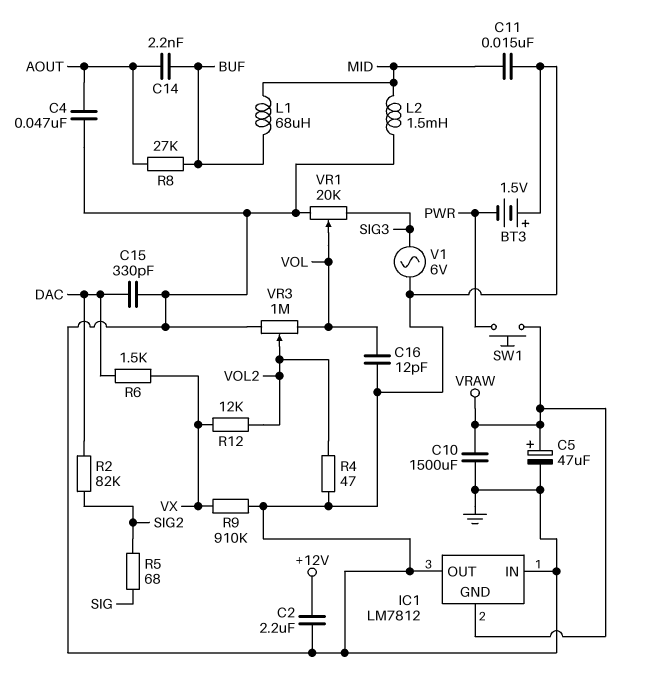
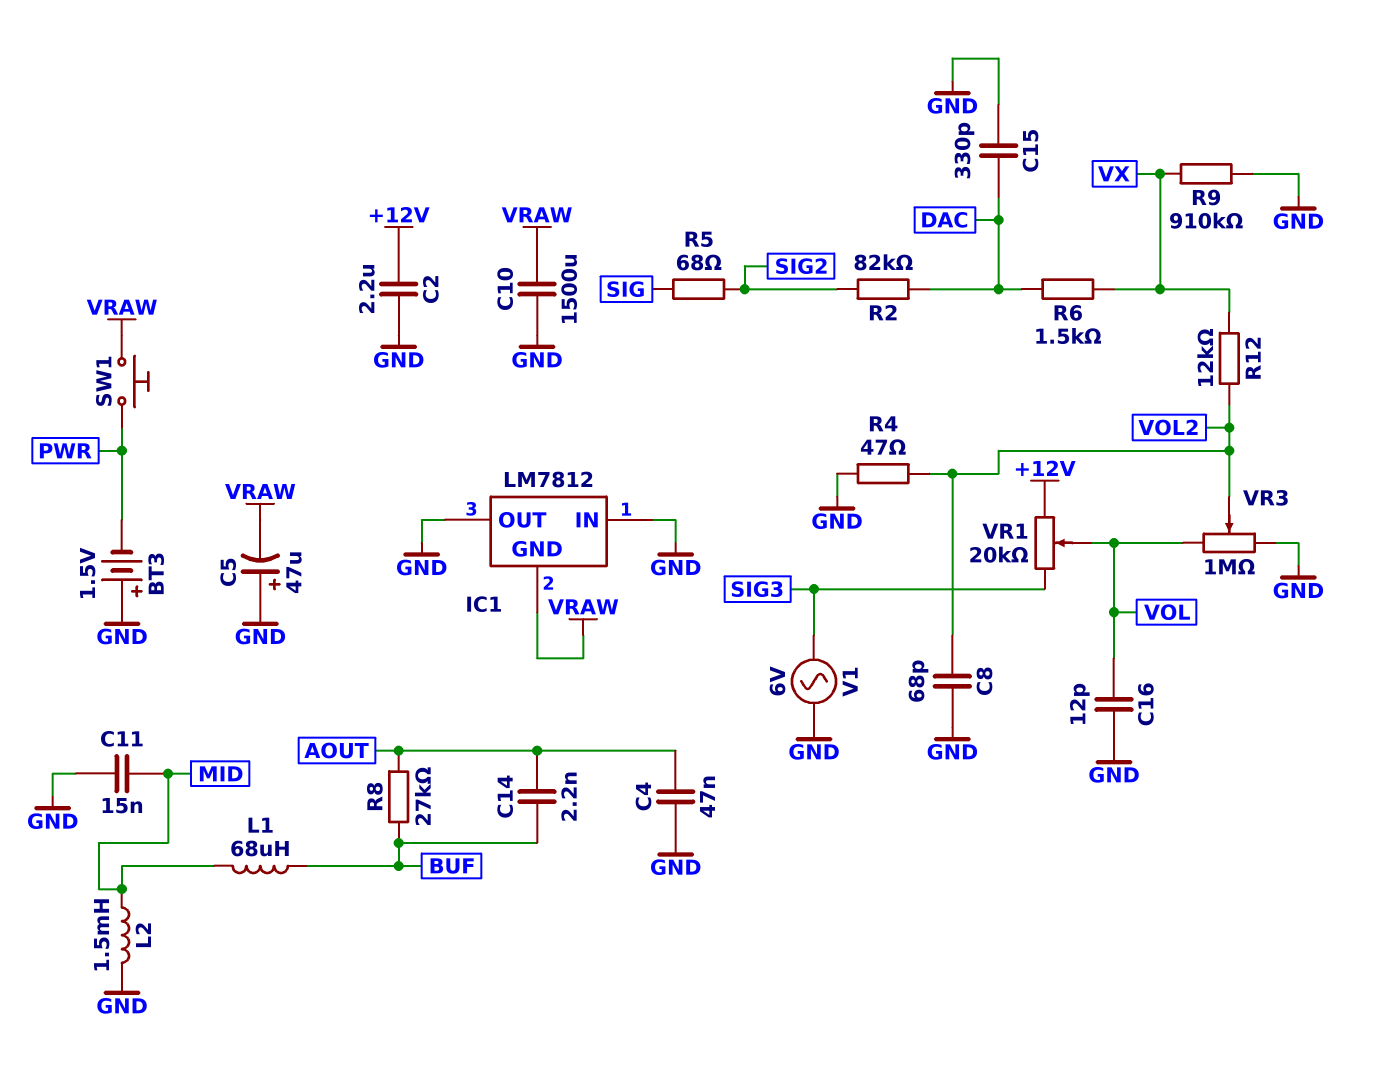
C5: 47uF (plus VRAW, minus GND) -> 47uF (plus GND, minus VRAW)
C8: none -> 68pF (GND, VOL2)
VR1: 20k (GND, SIG3, wiper VOL) -> 20k (+12V, SIG3, wiper VOL)

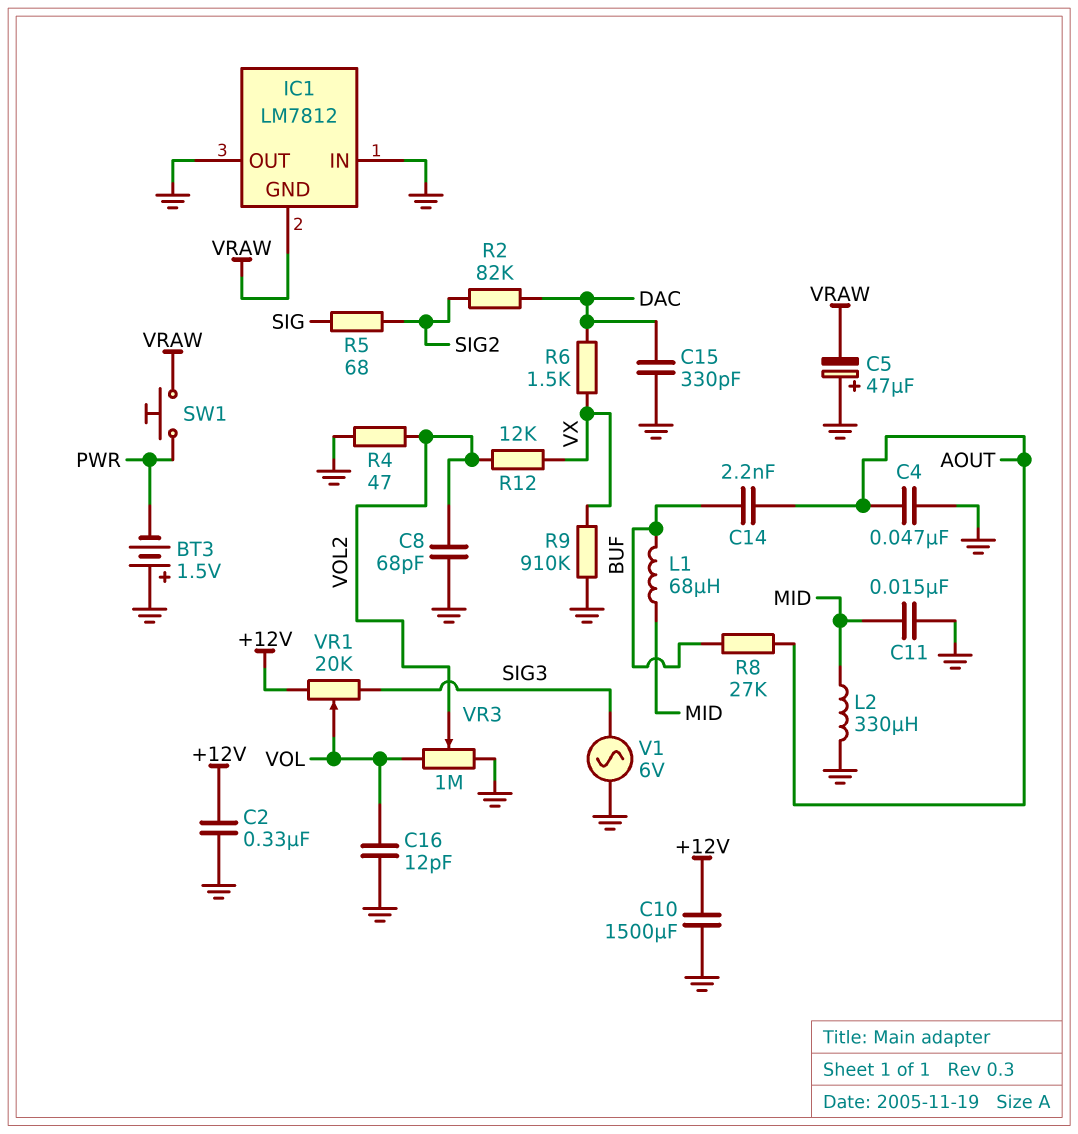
C2: 2.2uF (+12V, GND) -> 330nF (+12V, GND)
C10: 1500uF (GND, VRAW) -> 1500uF (+12V, GND)
L2: 1.5mH (GND, MID) -> 330uH (GND, MID)

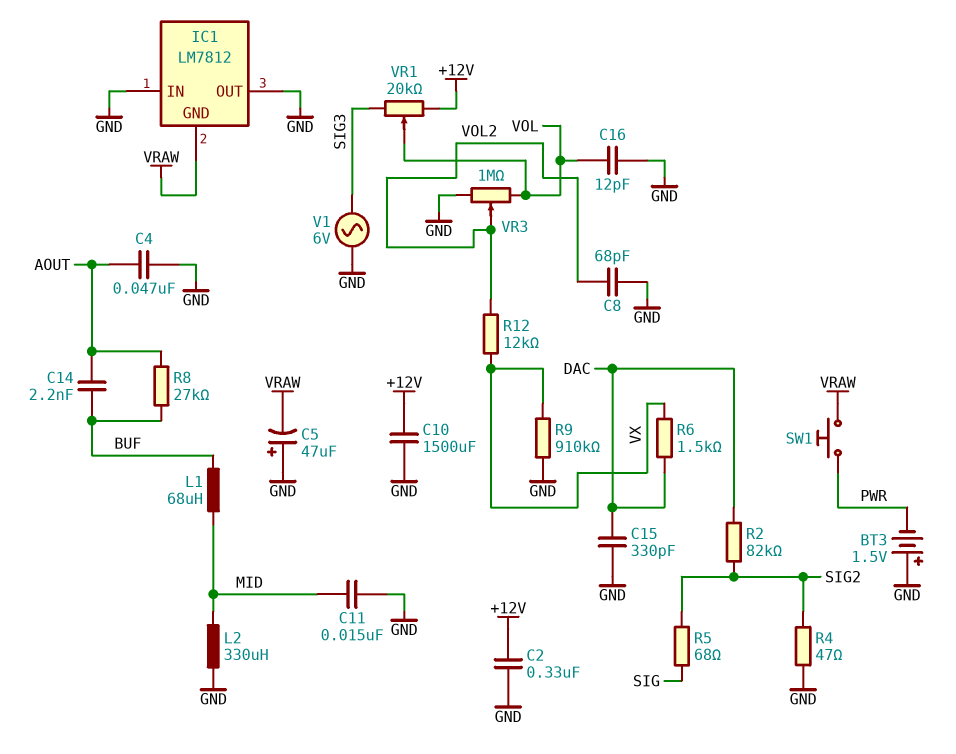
R4: 47 (GND, VOL2) -> 47 (GND, SIG2)

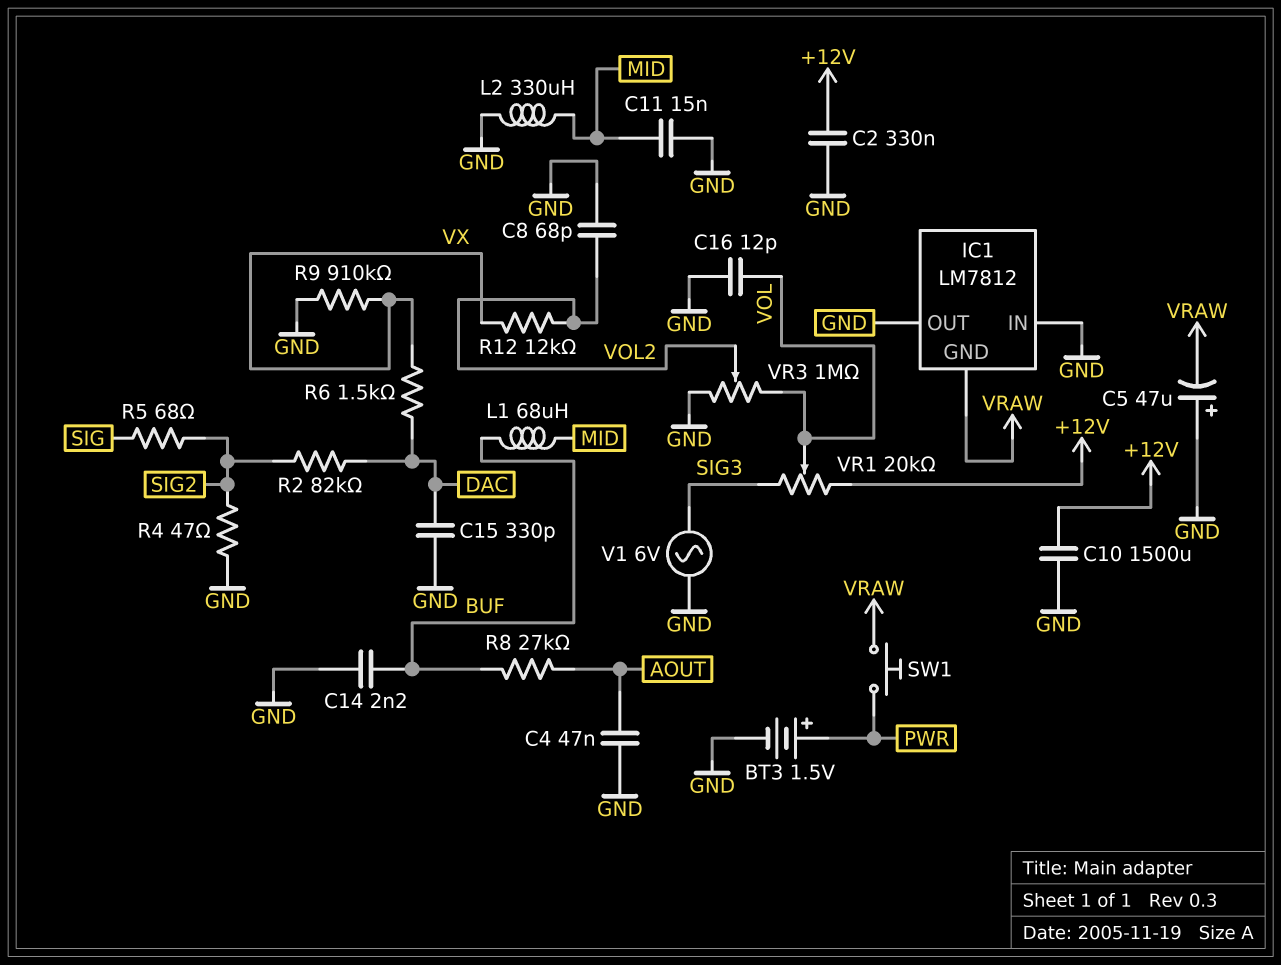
BT3: 1.5V (plus GND, minus PWR) -> 1.5V (plus PWR, minus GND)
C14: 2.2nF (AOUT, BUF) -> 2.2nF (BUF, GND)

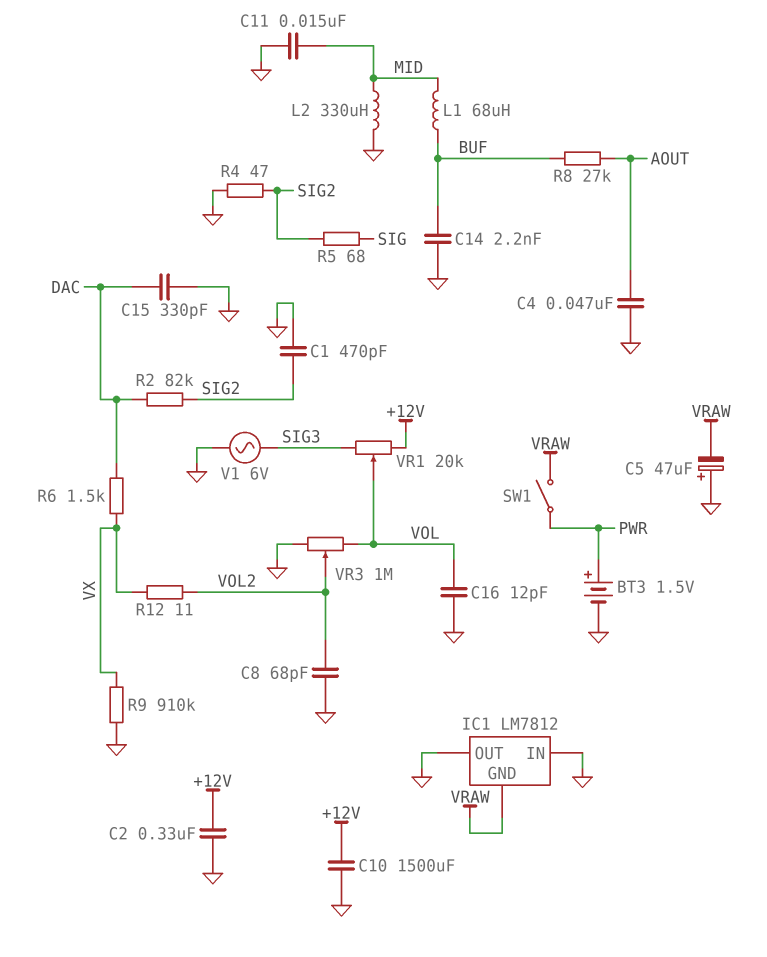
C1: none -> 470pF (GND, SIG2)
R12: 12k (VOL2, VX) -> 11 (VOL2, VX)
SW1: button (PWR, VRAW) -> switch (PWR, VRAW)

